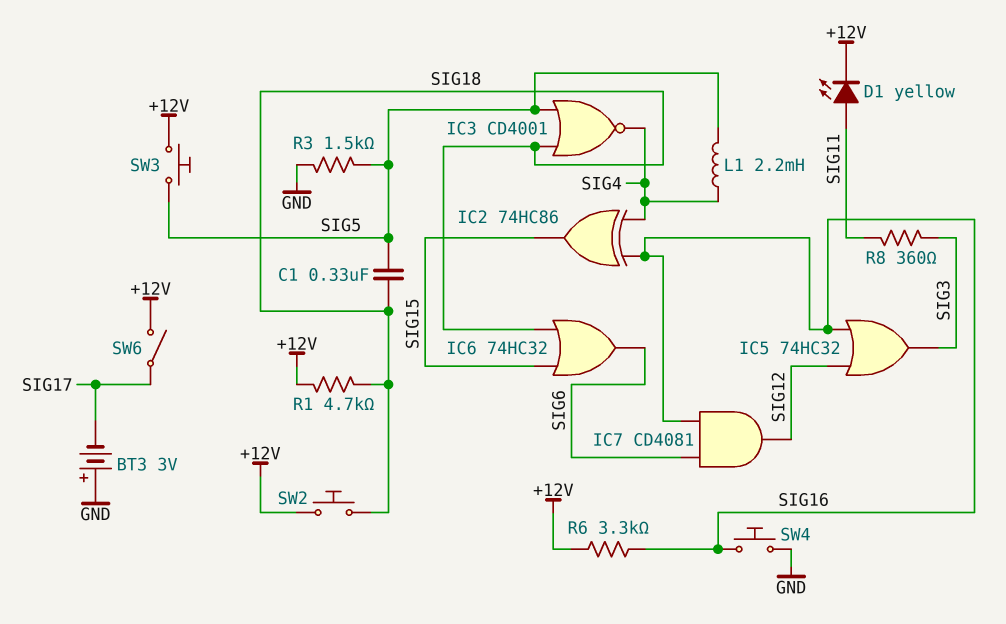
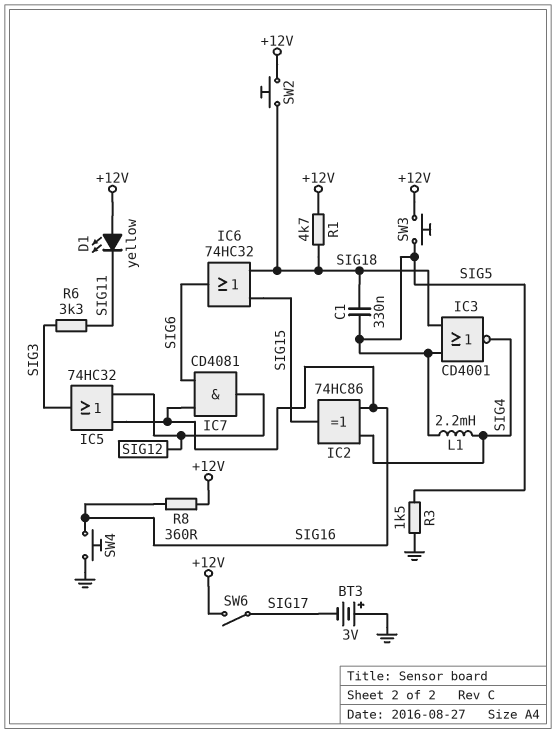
D1: LED yellow (A SIG11, K +12V) -> LED yellow (A +12V, K SIG11)
R6: 3.3k (+12V, SIG16) -> 3.3k (SIG3, SIG11)
R8: 360 (SIG3, SIG11) -> 360 (+12V, SIG16)

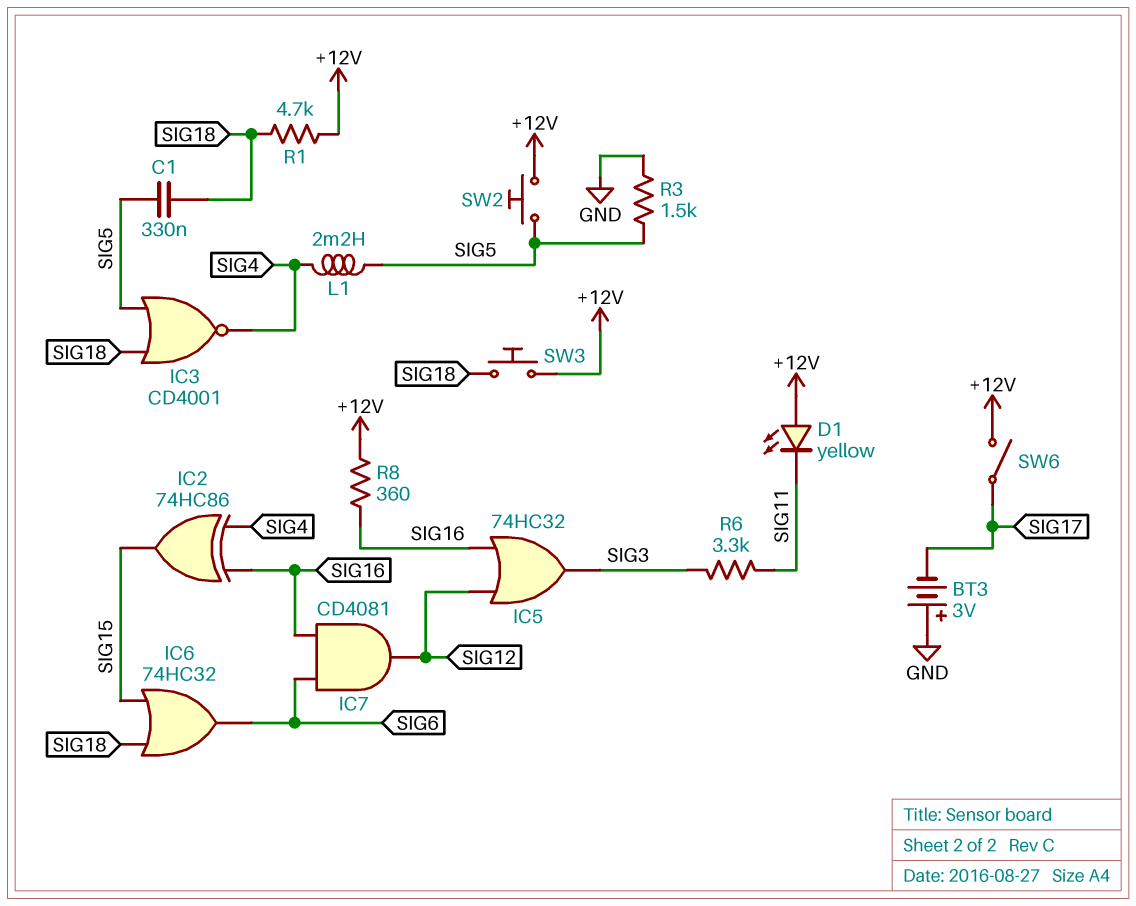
SW2: button (+12V, SIG18) -> button (+12V, SIG5)
SW3: button (+12V, SIG5) -> button (+12V, SIG18)
SW4: button (GND, SIG16) -> none

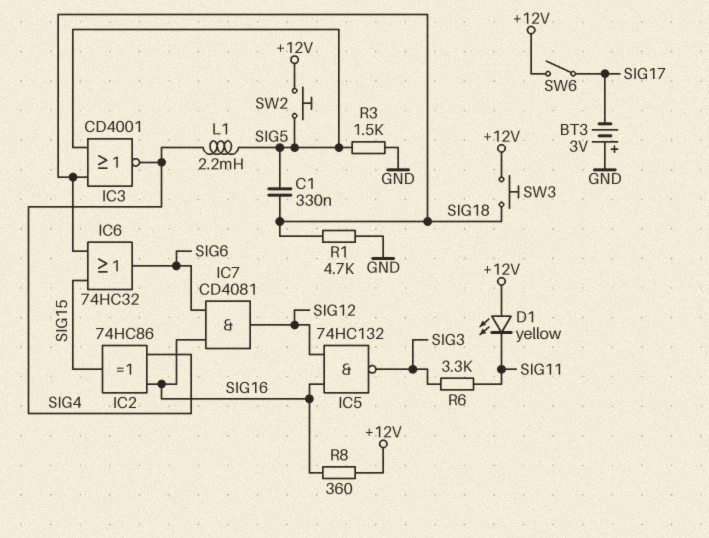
IC5: OR 74HC32 (in SIG12, in SIG16, out SIG3) -> NAND 74HC132 (in SIG12, in SIG16, out SIG3)
R1: 4.7k (+12V, SIG18) -> 4.7k (GND, SIG18)

